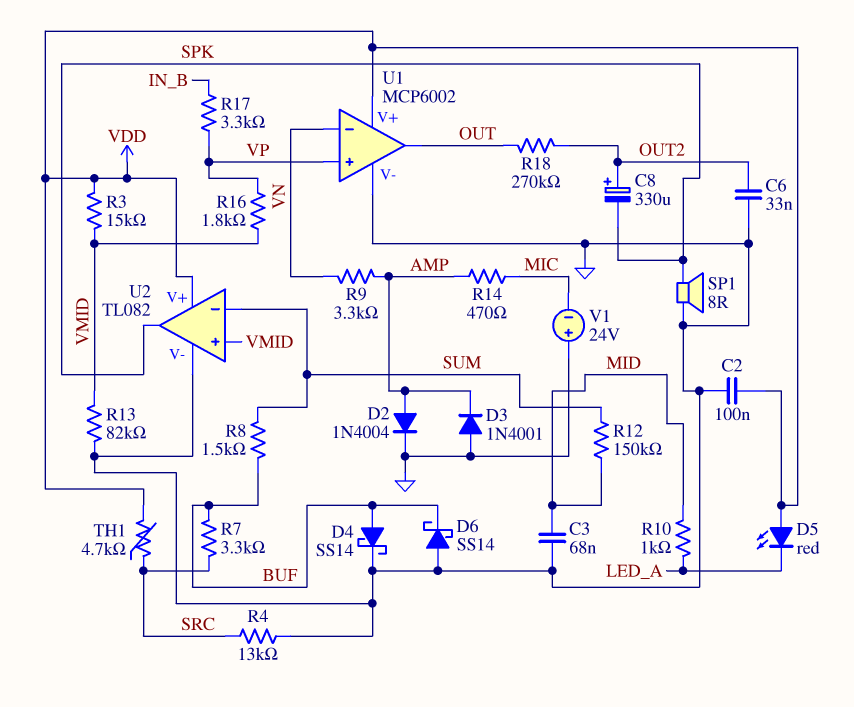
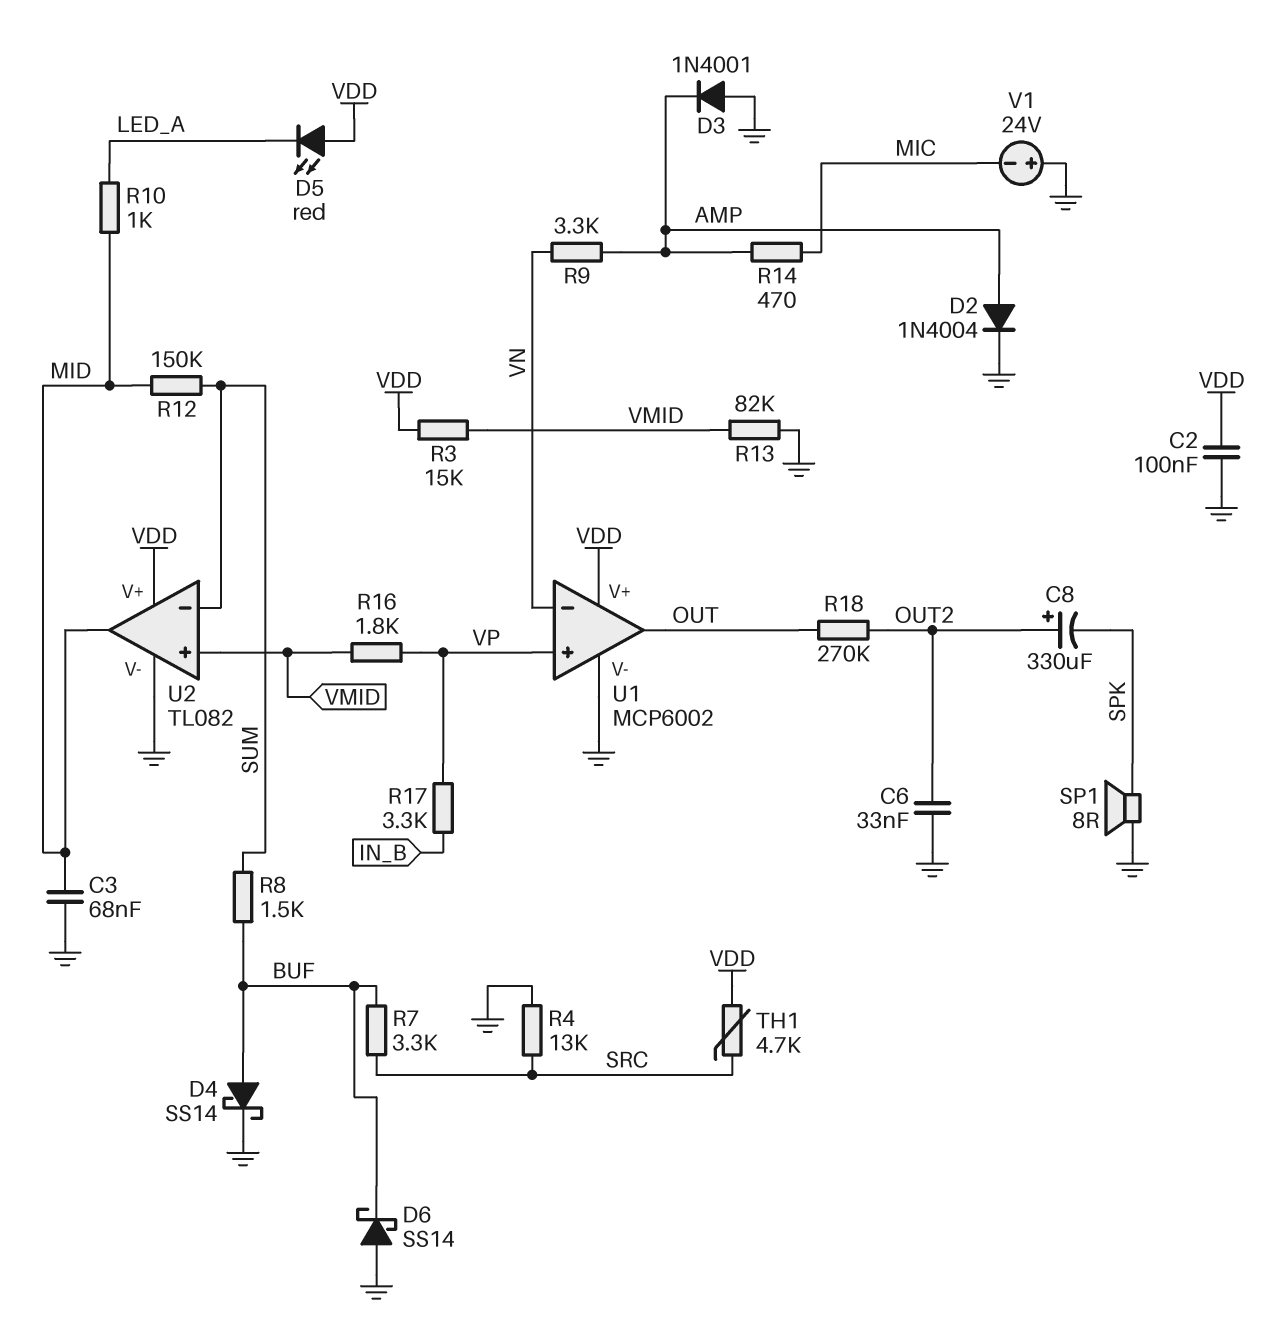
U2 pin out: SPK -> MID

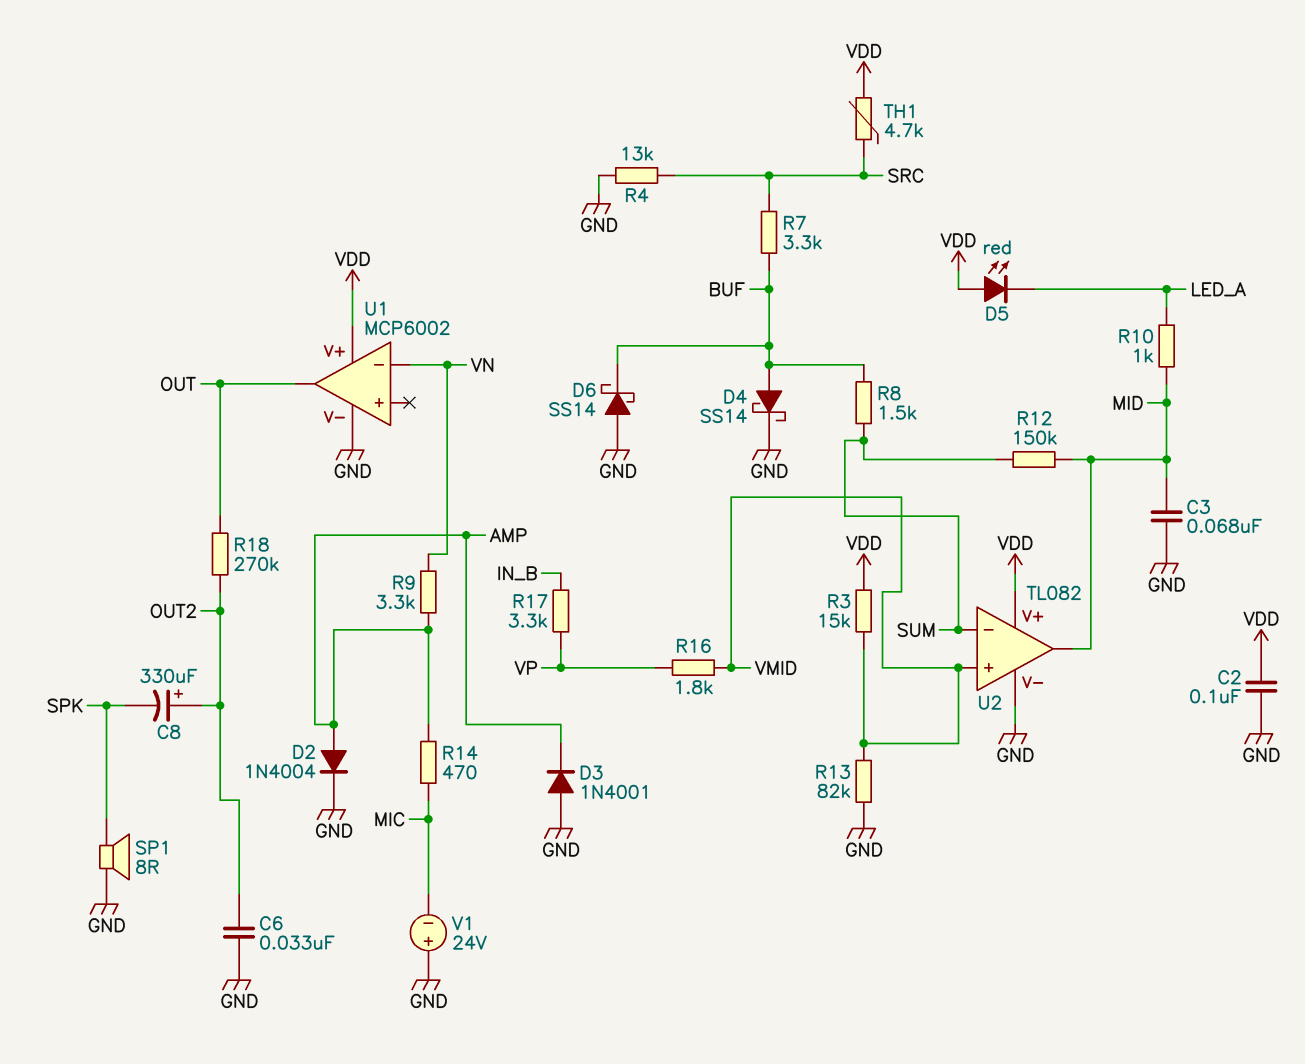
U1 pin in+: VP -> none

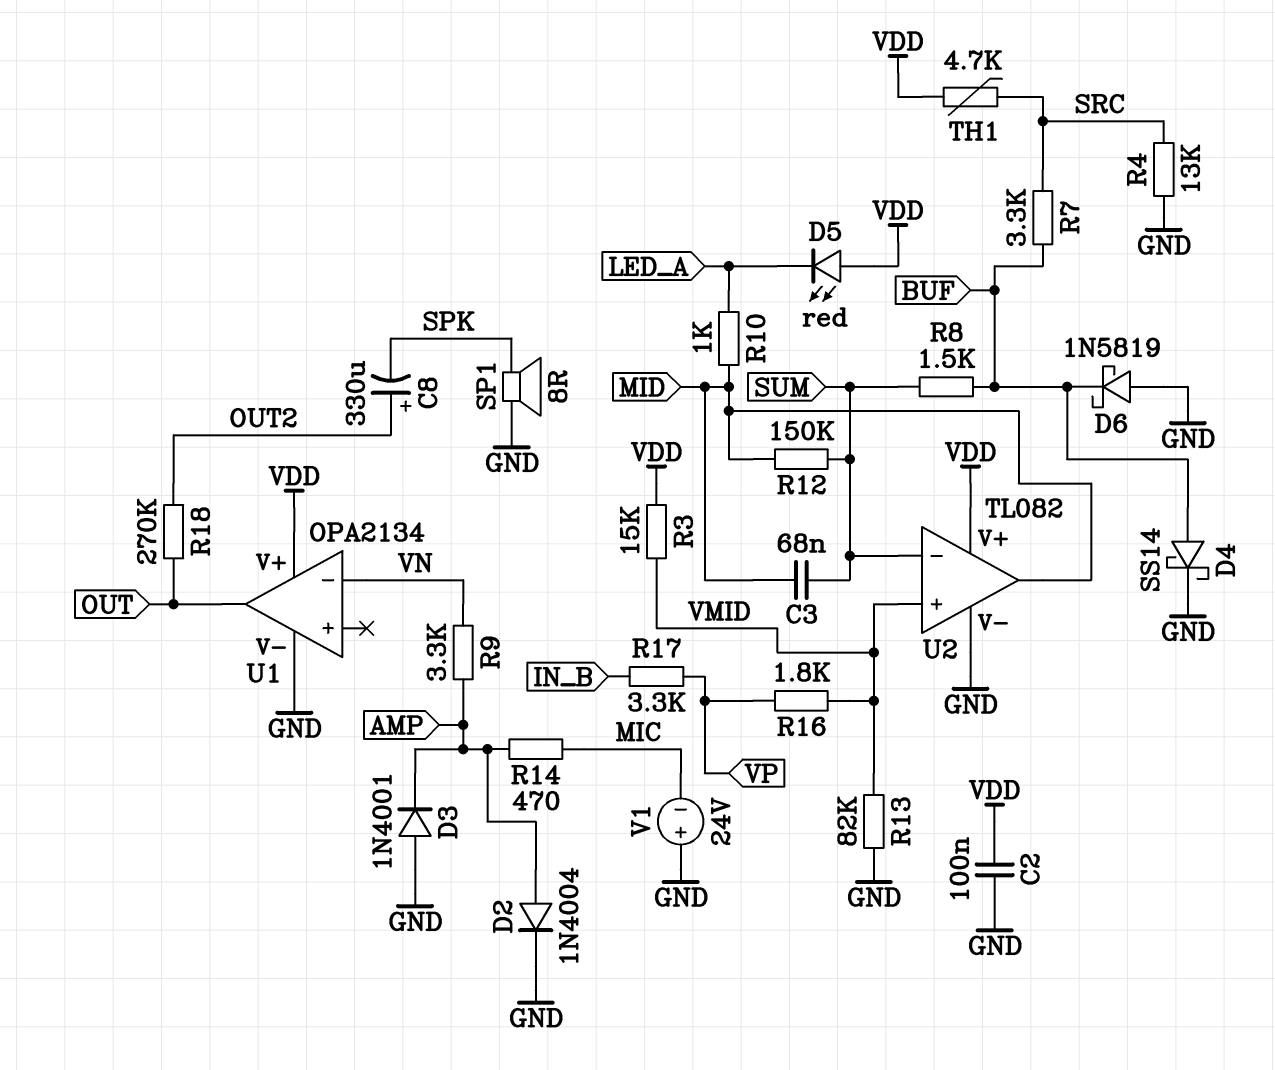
C3: 68nF (GND, MID) -> 68nF (MID, SUM)
C6: 33nF (GND, OUT2) -> none
D6: schottky SS14 (A GND, K BUF) -> schottky 1N5819 (A GND, K BUF)
U1: MCP6002 -> OPA2134

